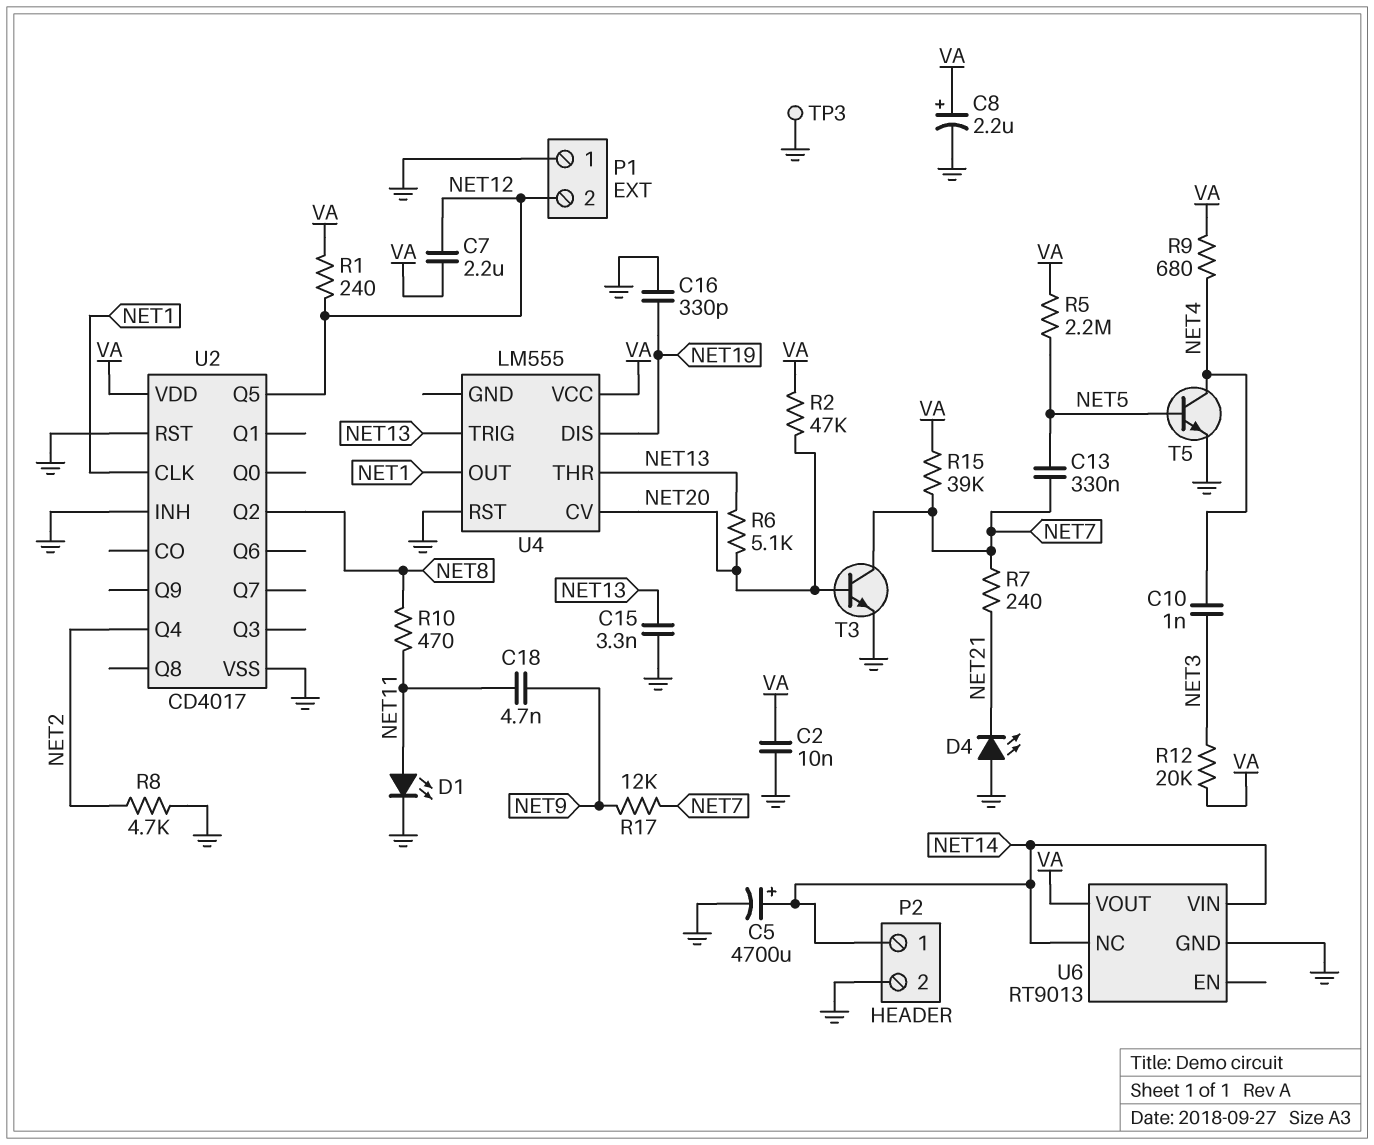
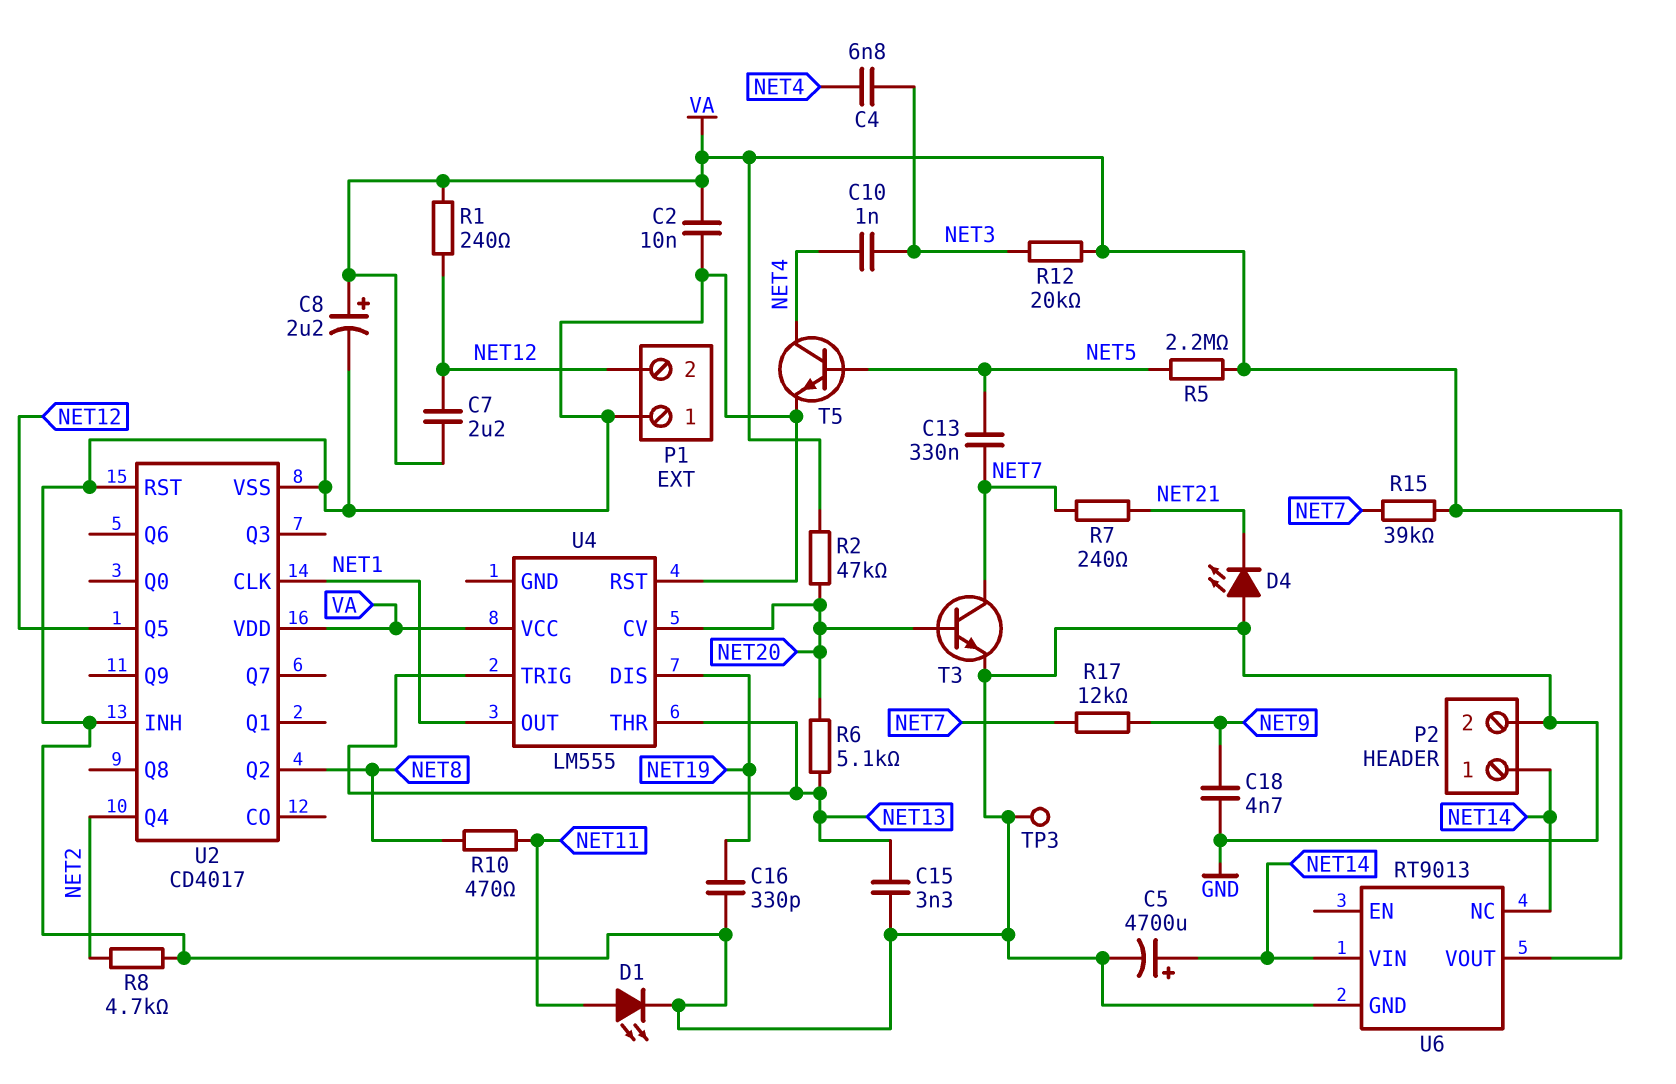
C4: none -> 6.8nF (NET3, NET4)
C18: 4.7nF (NET9, NET11) -> 4.7nF (GND, NET9)
R9: 680 (NET4, VA) -> none

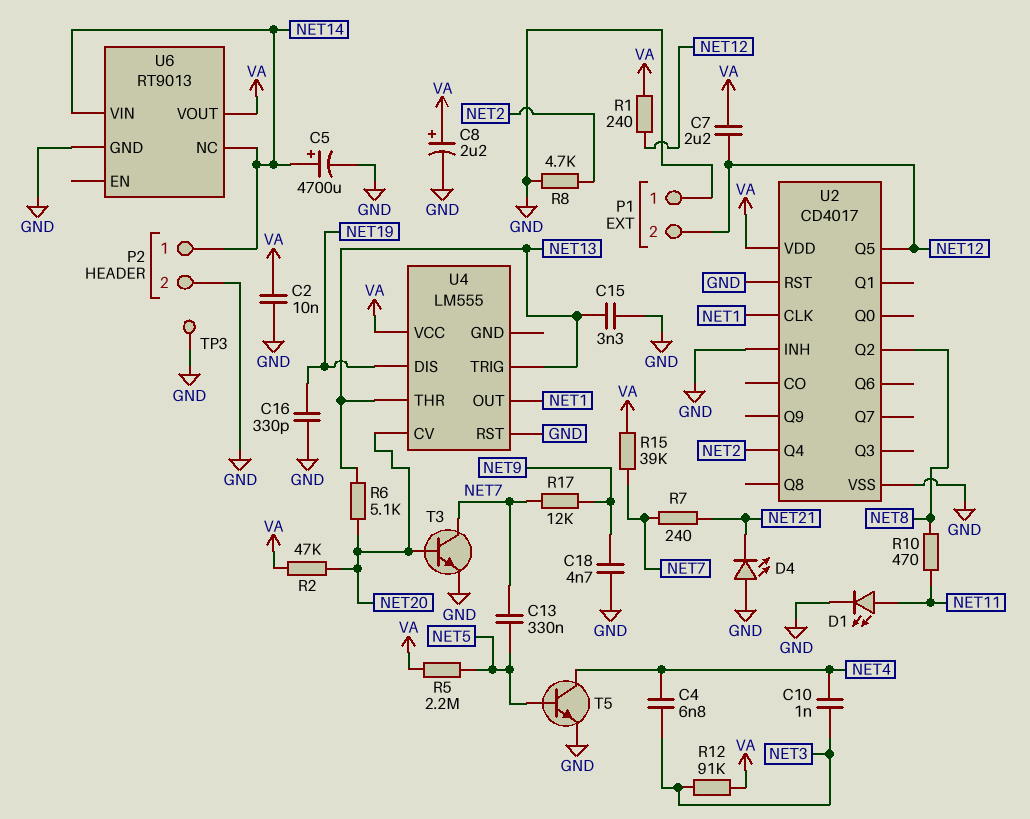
R12: 20k (NET3, VA) -> 91k (NET3, VA)

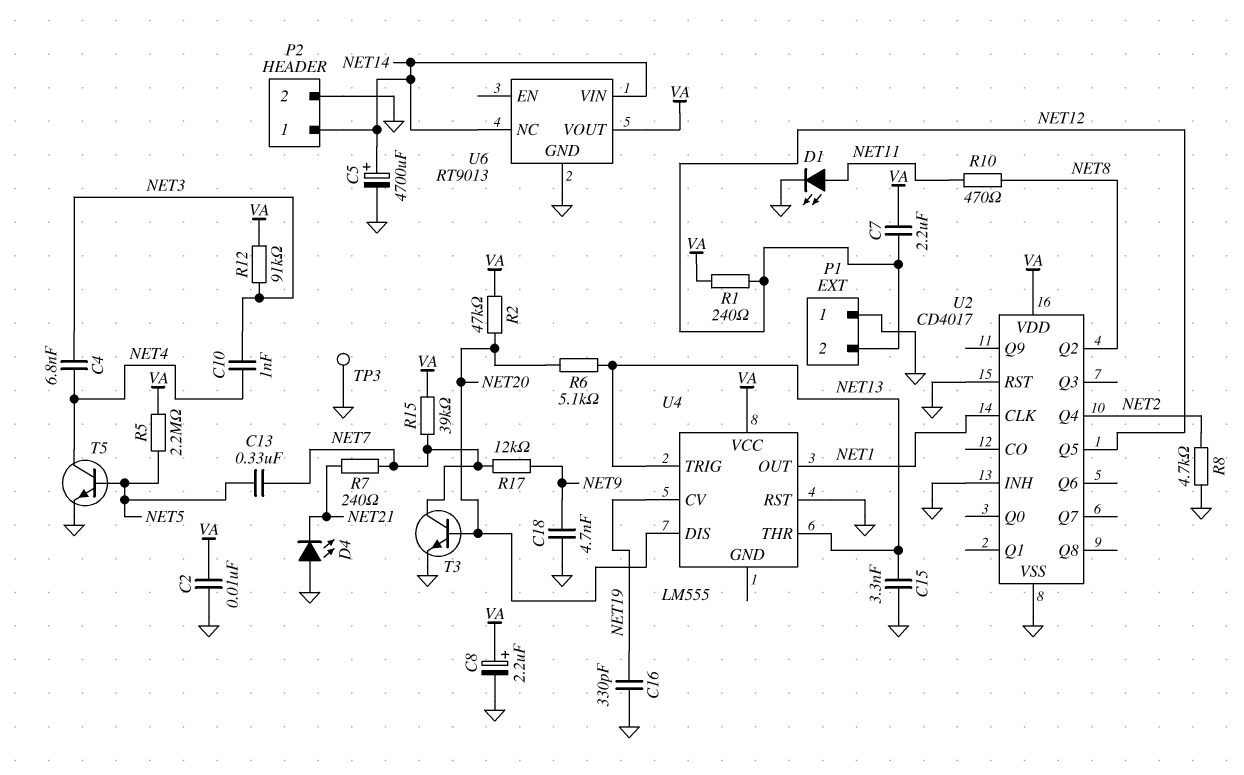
U4 pin CV: NET20 -> NET19
U4 pin DIS: NET19 -> NET20

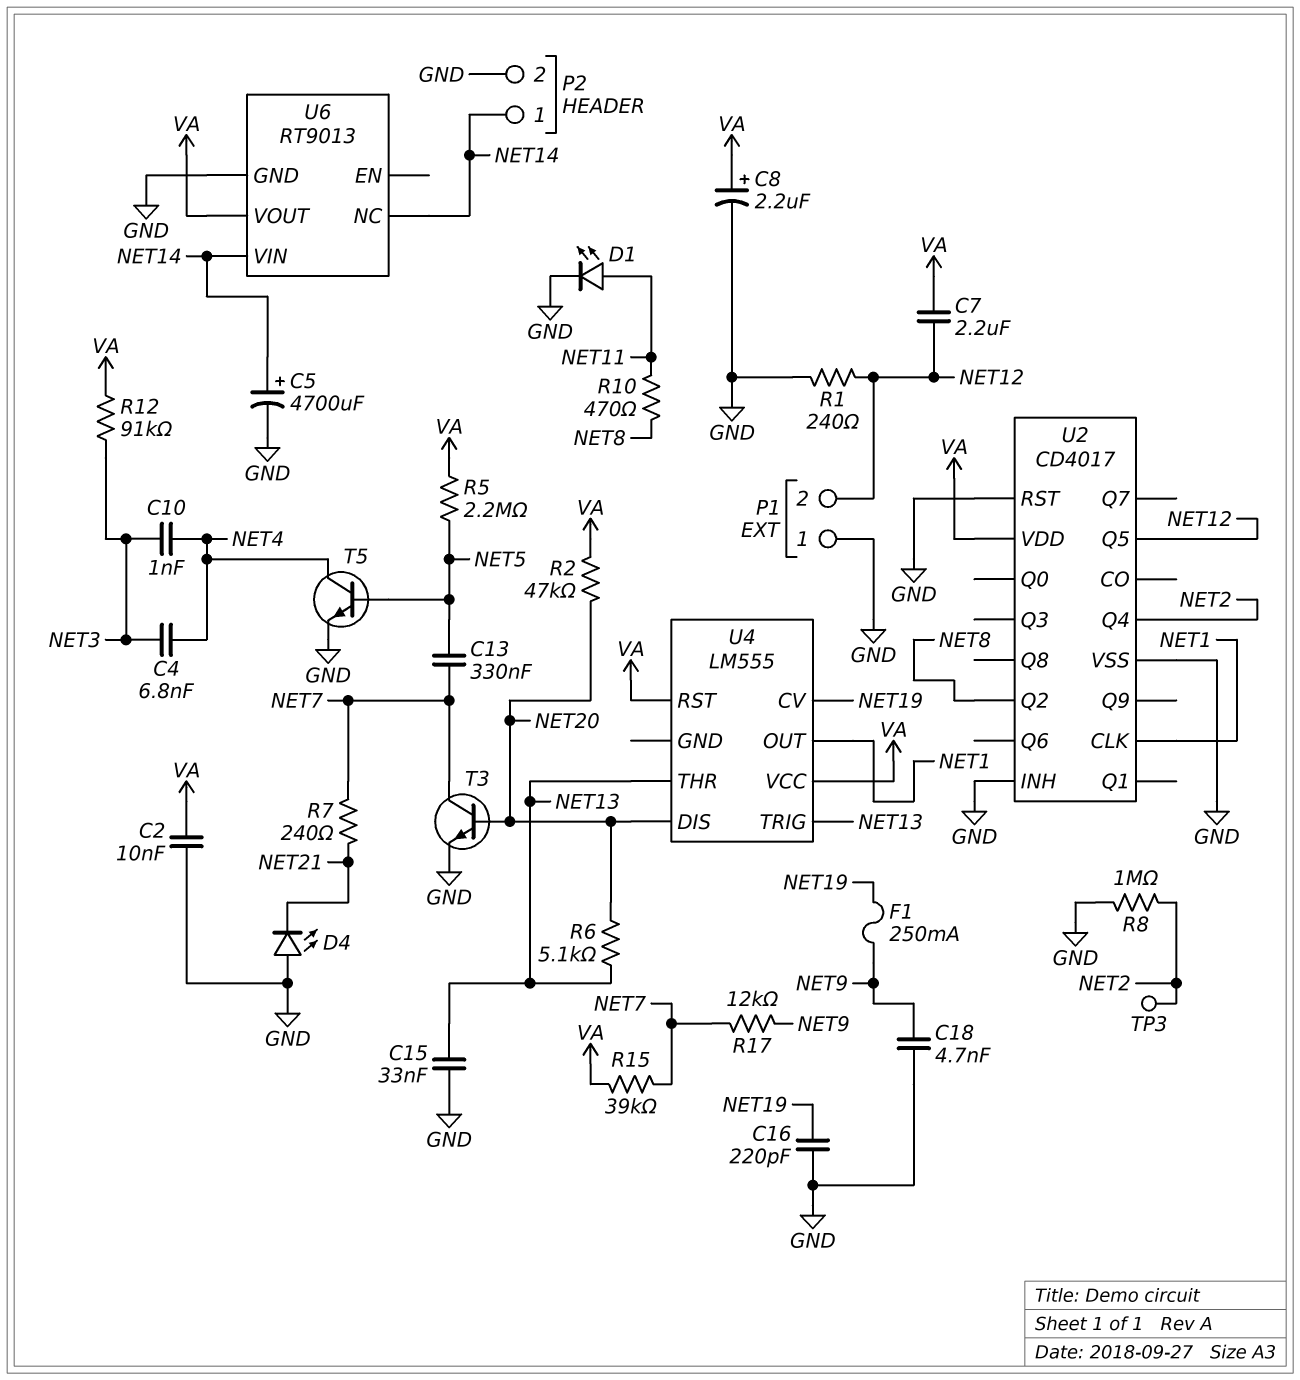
C15: 3.3nF (GND, NET13) -> 33nF (GND, NET13)
C16: 330pF (GND, NET19) -> 220pF (GND, NET19)
F1: none -> 250mA (NET9, NET19)
R1: 240 (NET12, VA) -> 240 (GND, NET12)
R8: 4.7k (GND, NET2) -> 1M (GND, NET2)
TP3: test point (GND) -> test point (NET2)
U4 pin RST: GND -> VA

